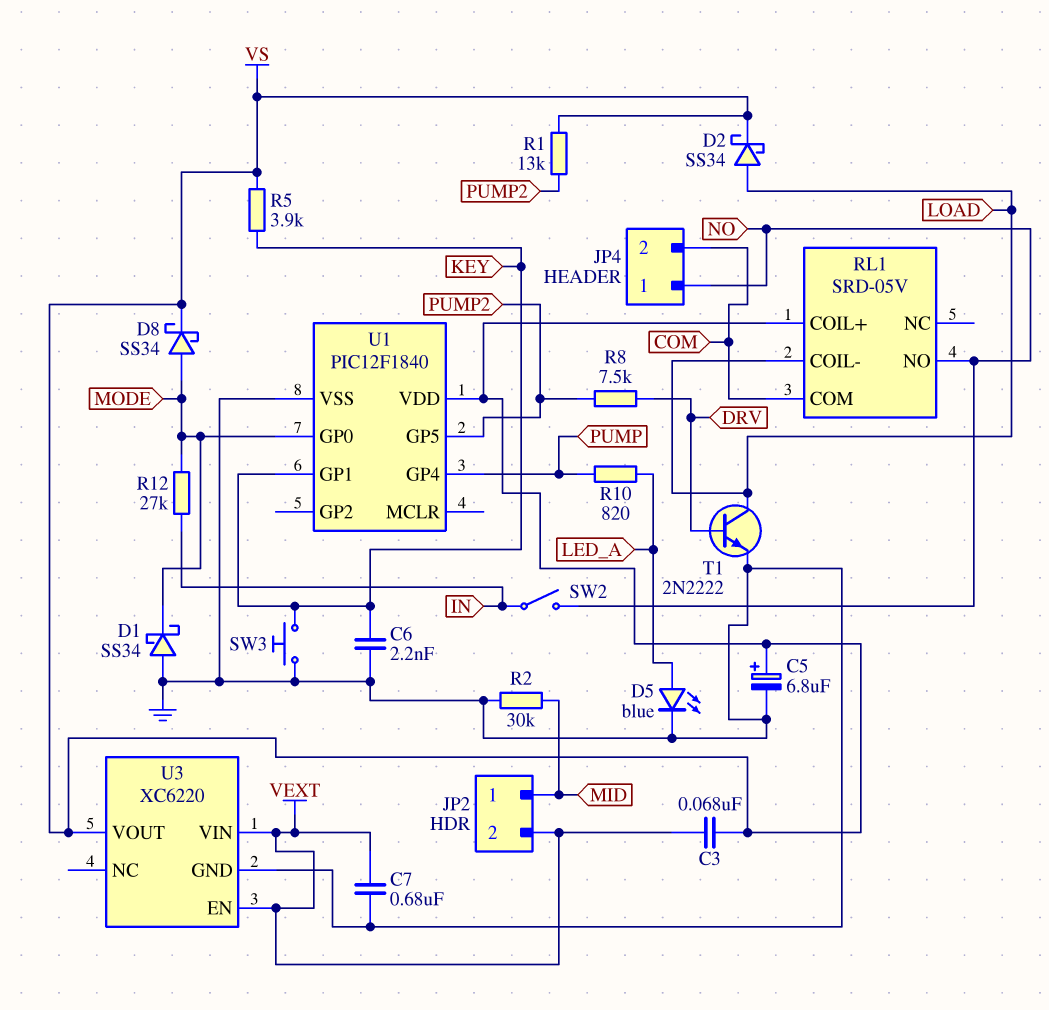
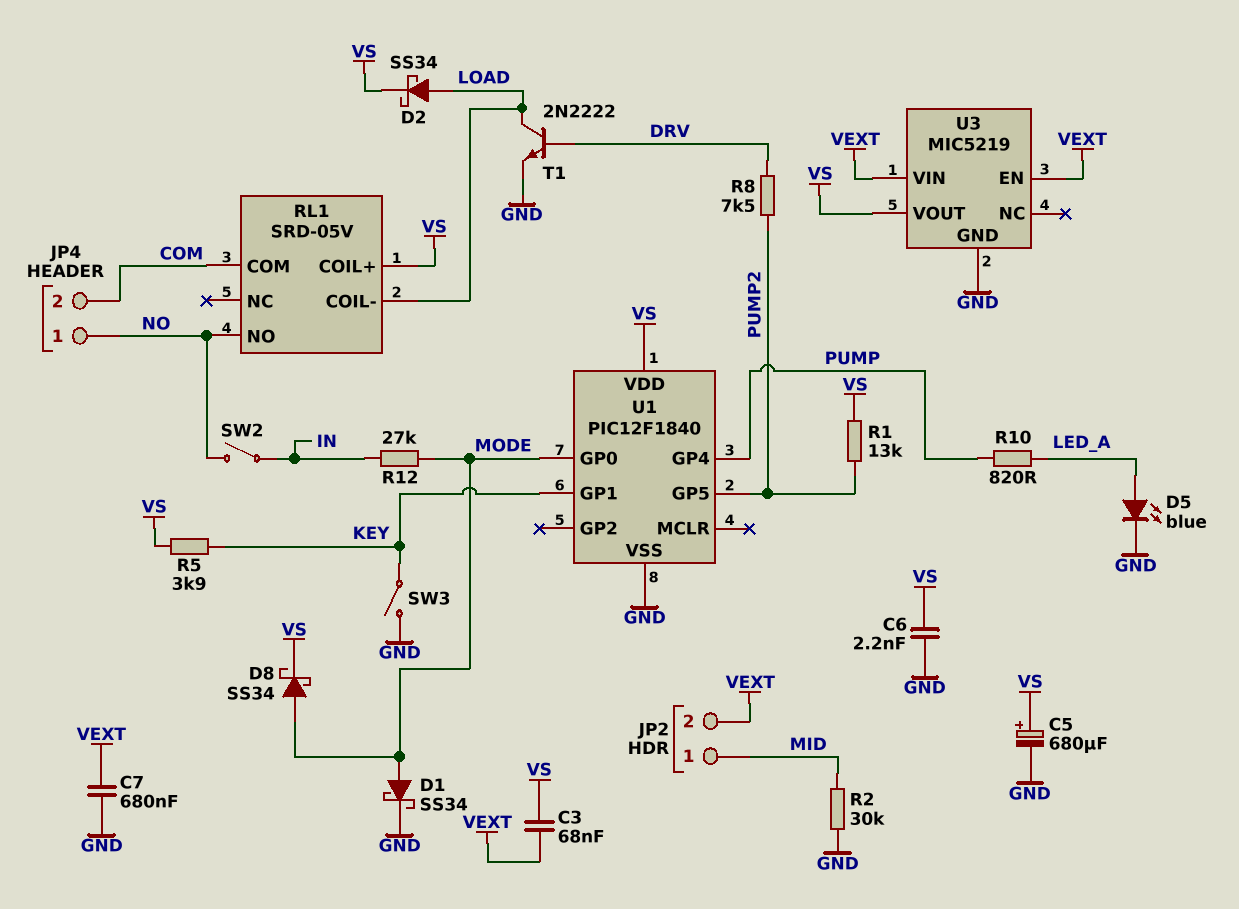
C5: 6.8uF (plus VS, minus GND) -> 680uF (plus VS, minus GND)
C6: 2.2nF (GND, KEY) -> 2.2nF (GND, VS)
D1: schottky SS34 (A GND, K MODE) -> schottky SS34 (A MODE, K GND)
SW3: button (GND, KEY) -> switch (GND, KEY)
U3: XC6220 -> MIC5219

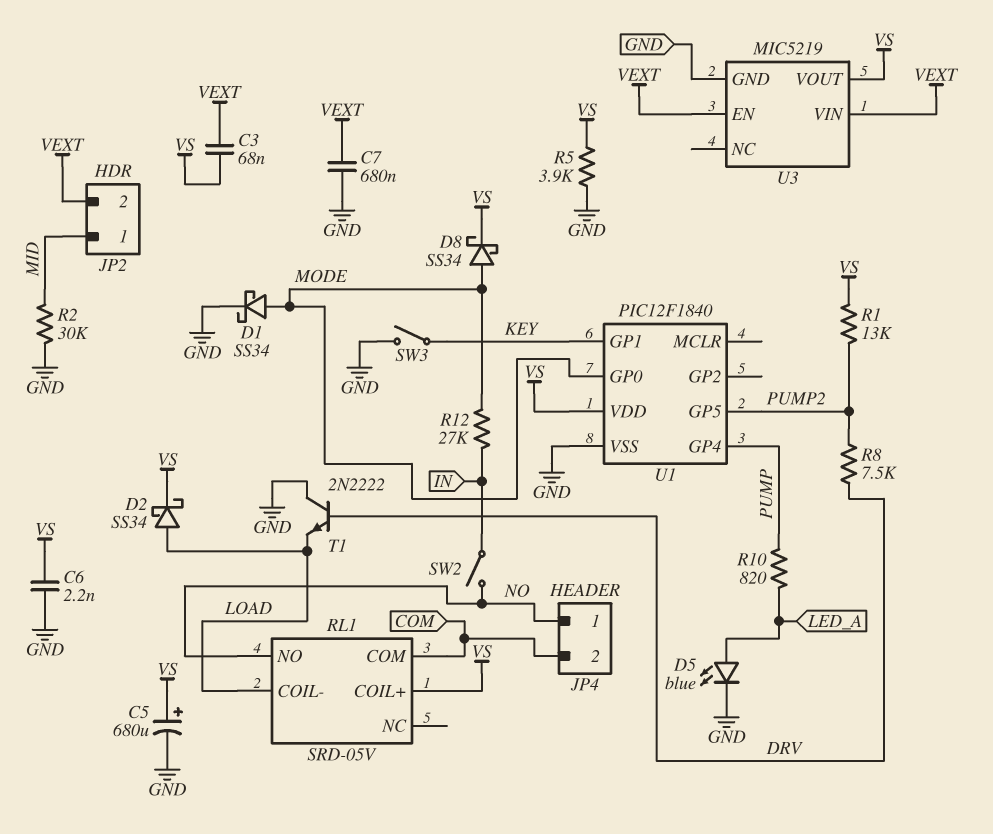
R5: 3.9k (KEY, VS) -> 3.9k (GND, VS)
T1: NPN 2N2222 (B DRV, C LOAD, E GND) -> NPN 2N2222 (B DRV, C GND, E LOAD)

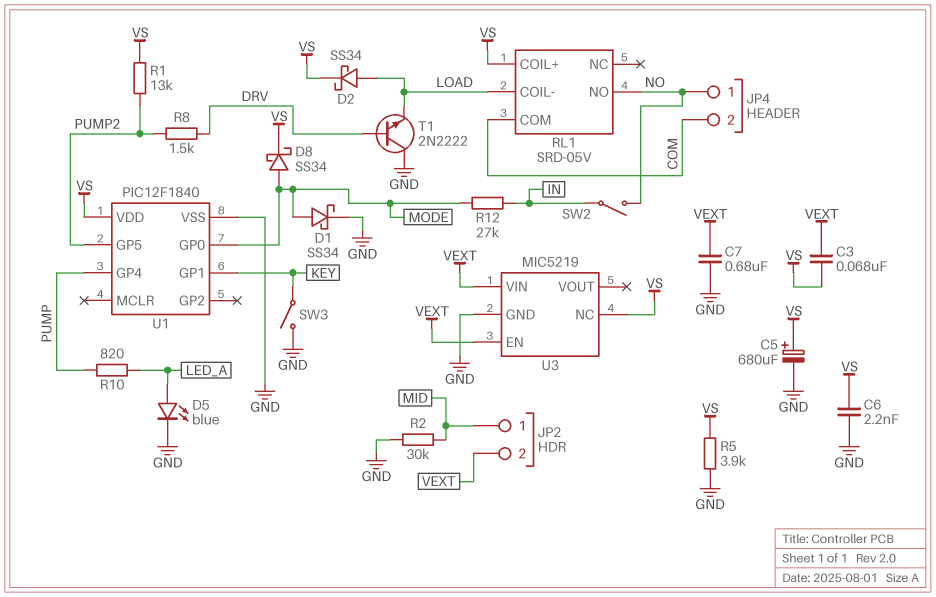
R8: 7.5k (DRV, PUMP2) -> 1.5k (DRV, PUMP2)
U3 pin NC: none -> VS
U3 pin VOUT: VS -> none

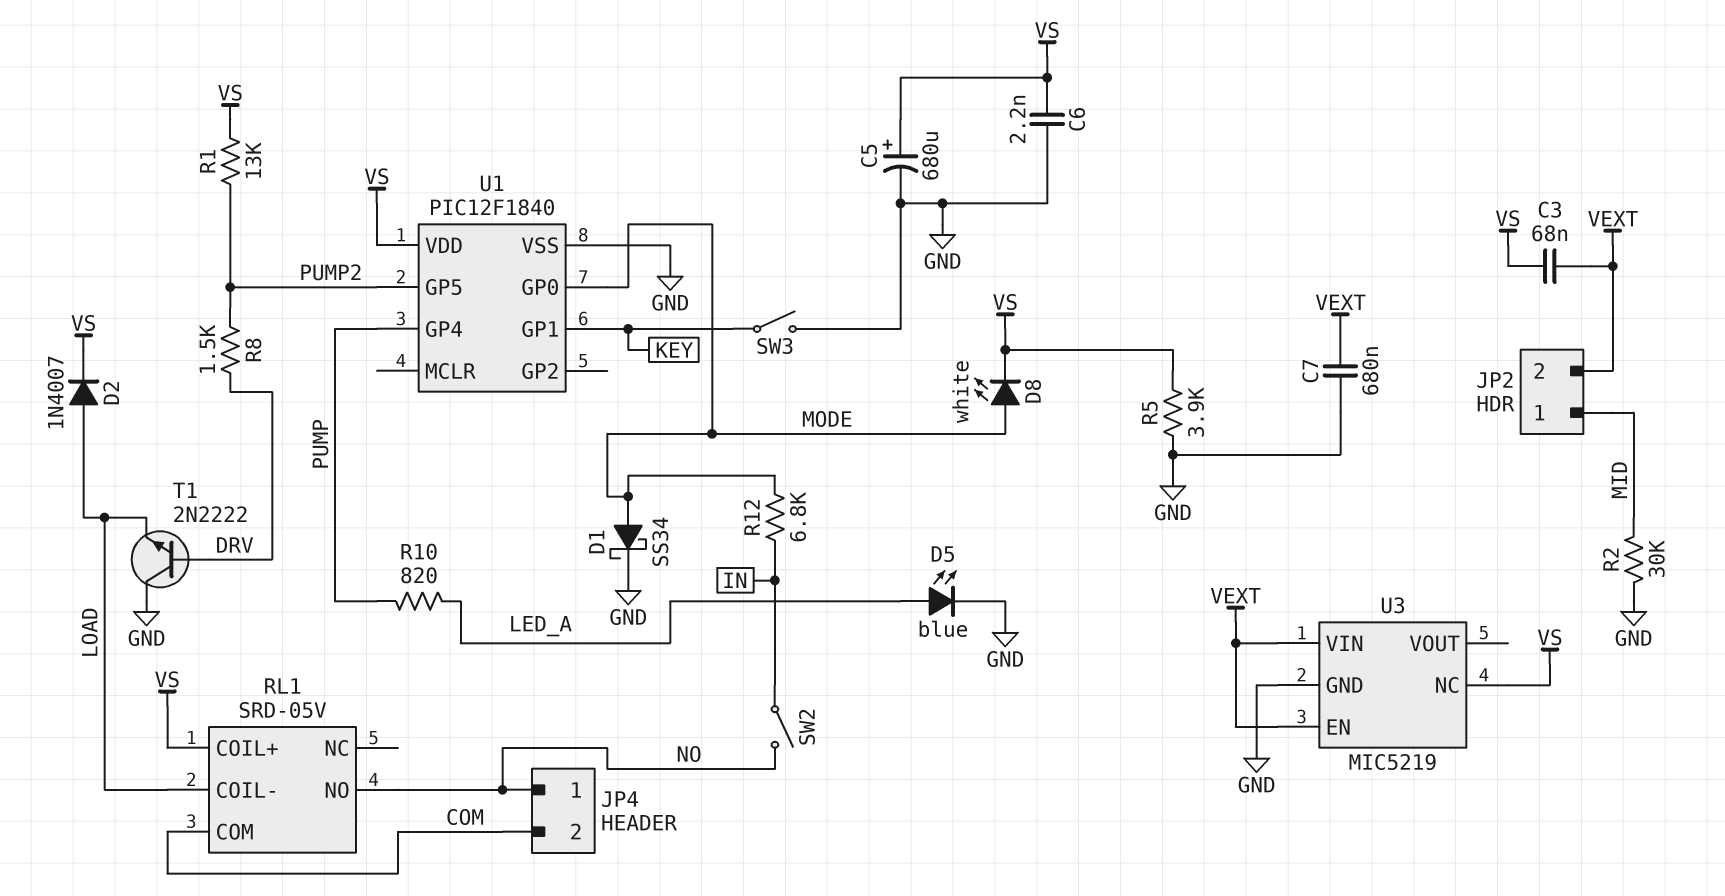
D2: schottky SS34 (A LOAD, K VS) -> diode 1N4007 (A LOAD, K VS)
D8: schottky SS34 (A MODE, K VS) -> LED white (A MODE, K VS)
R12: 27k (IN, MODE) -> 6.8k (IN, MODE)

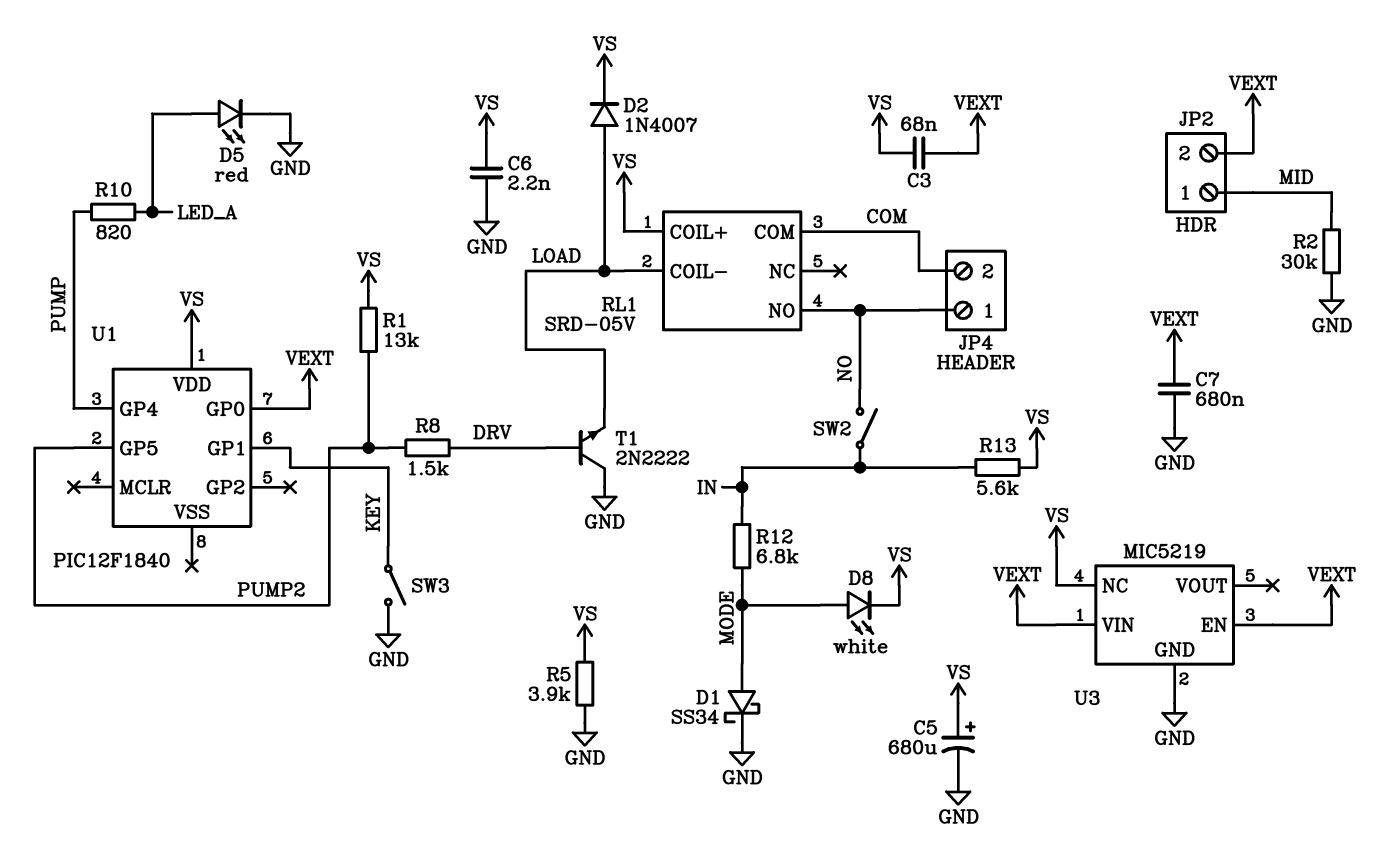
D5: LED blue (A LED_A, K GND) -> LED red (A LED_A, K GND)
R13: none -> 5.6k (IN, VS)
U1 pin GP0: MODE -> VEXT
U1 pin VSS: GND -> none

